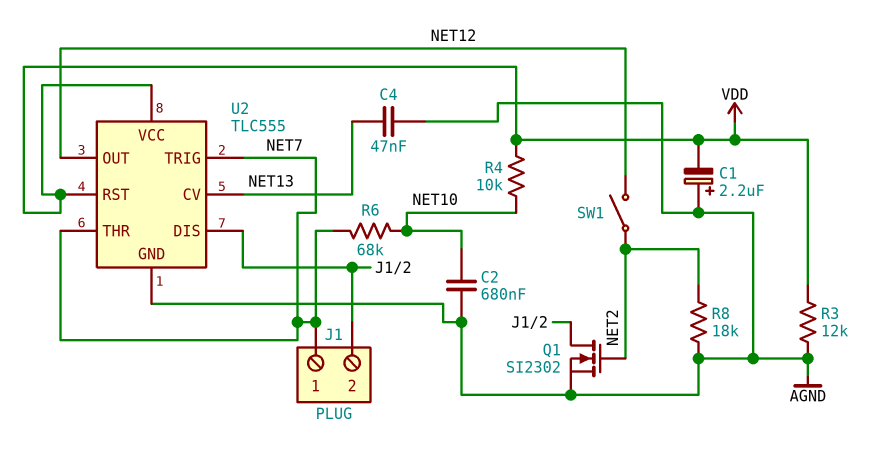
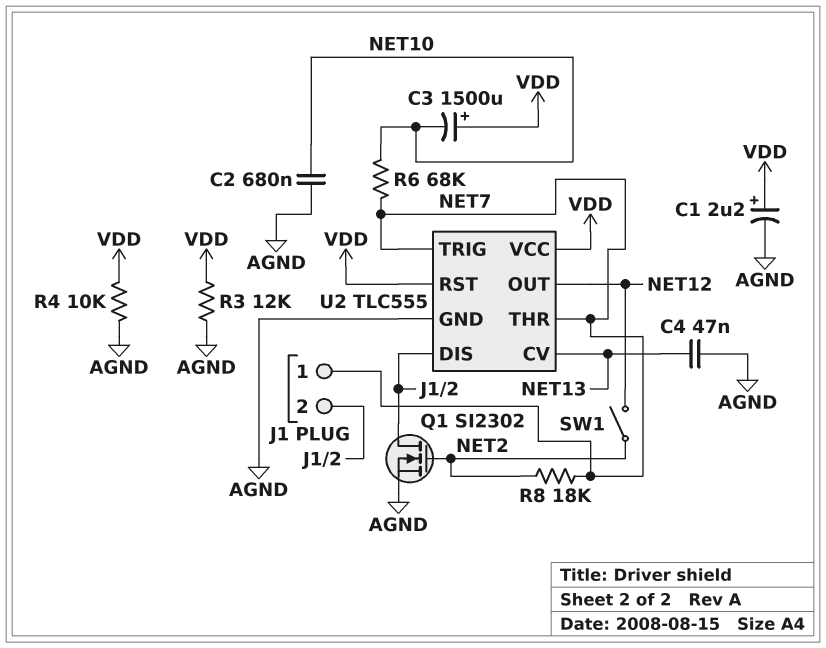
C1: 2.2uF (plus AGND, minus VDD) -> 2.2uF (plus VDD, minus AGND)
C3: none -> 1500uF (plus VDD, minus NET10)
R4: 10k (NET10, VDD) -> 10k (AGND, VDD)
R8: 18k (AGND, NET2) -> 18k (NET2, NET7)

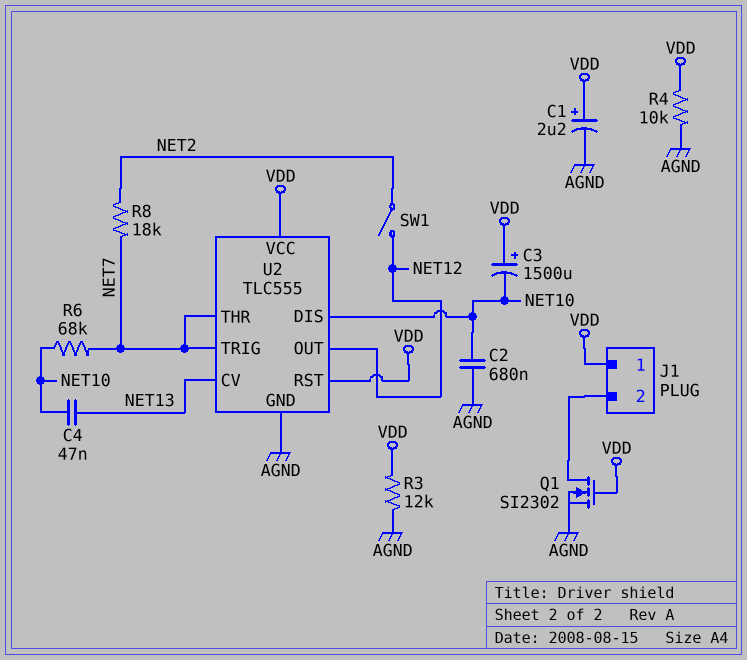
C4: 47nF (AGND, NET13) -> 47nF (NET10, NET13)
J1 pin 1: NET7 -> VDD
Q1: NMOS SI2302 (G NET2, D J1/2, S AGND) -> NMOS SI2302 (G VDD, D J1/2, S AGND)
U2 pin DIS: J1/2 -> NET10

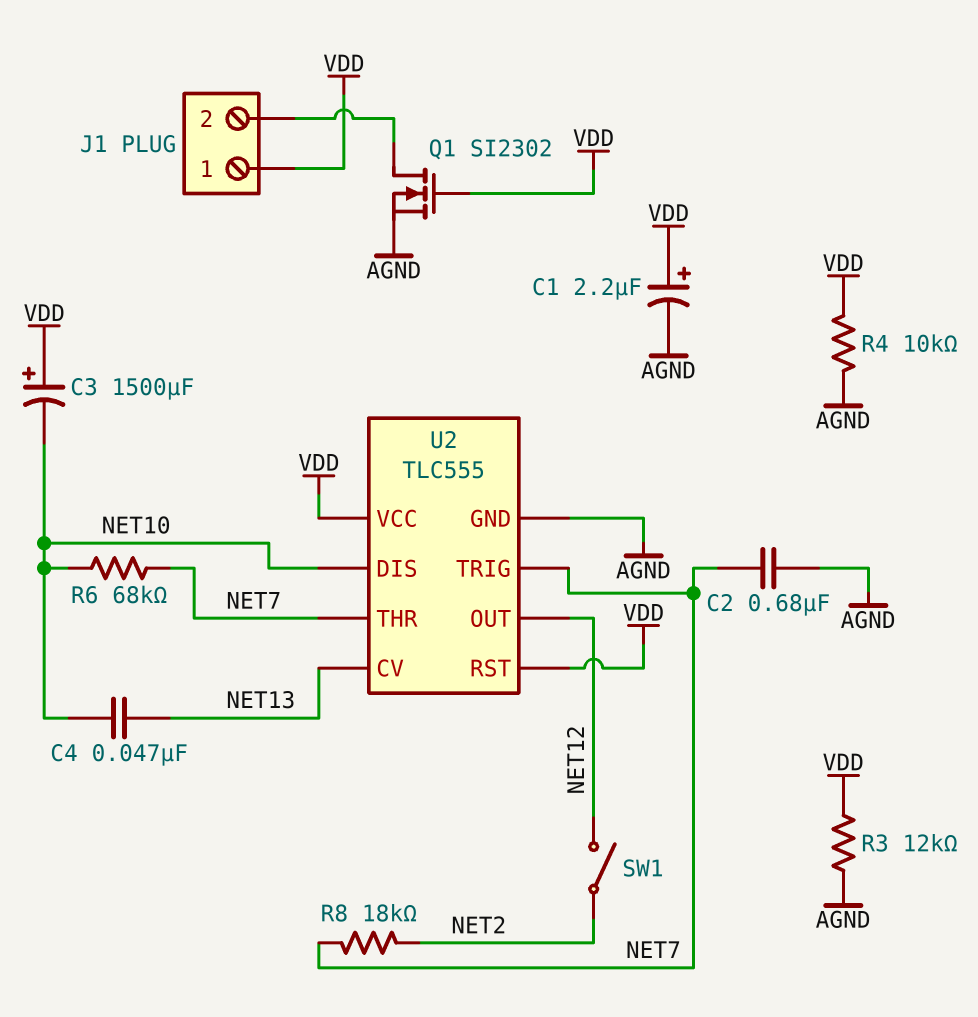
C2: 680nF (AGND, NET10) -> 680nF (AGND, NET7)

